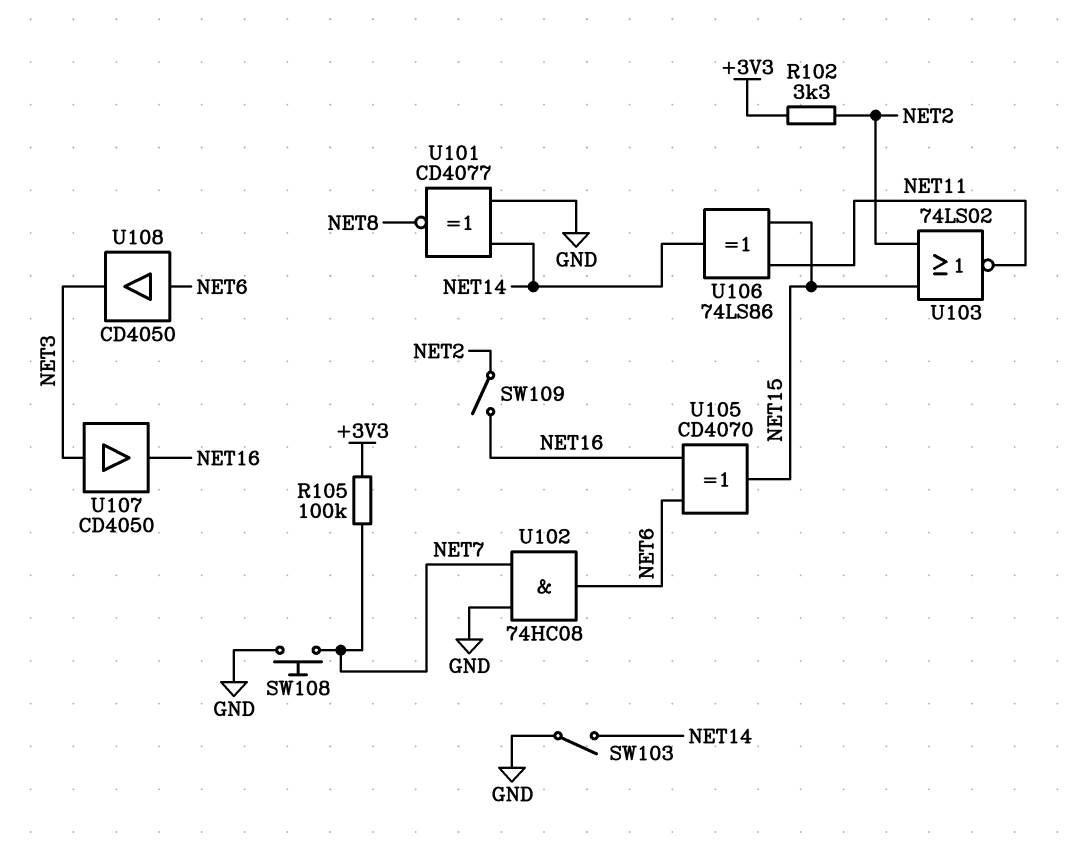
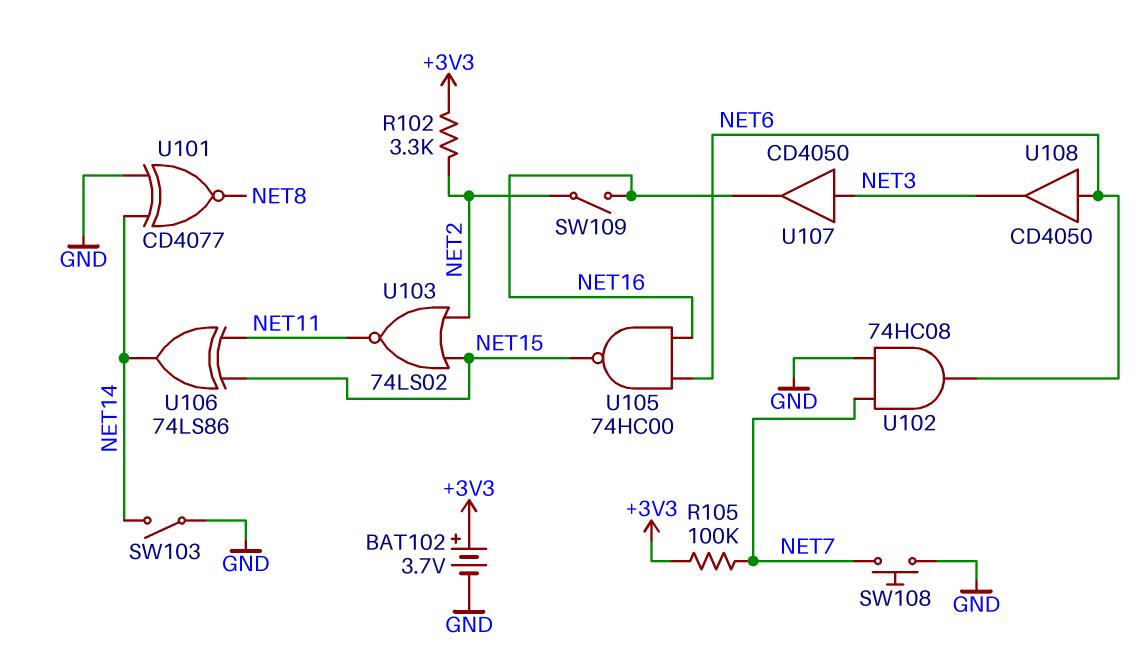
BAT102: none -> 3.7V (plus +3V3, minus GND)
U105: XOR CD4070 (in NET6, in NET16, out NET15) -> NAND 74HC00 (in NET6, in NET16, out NET15)

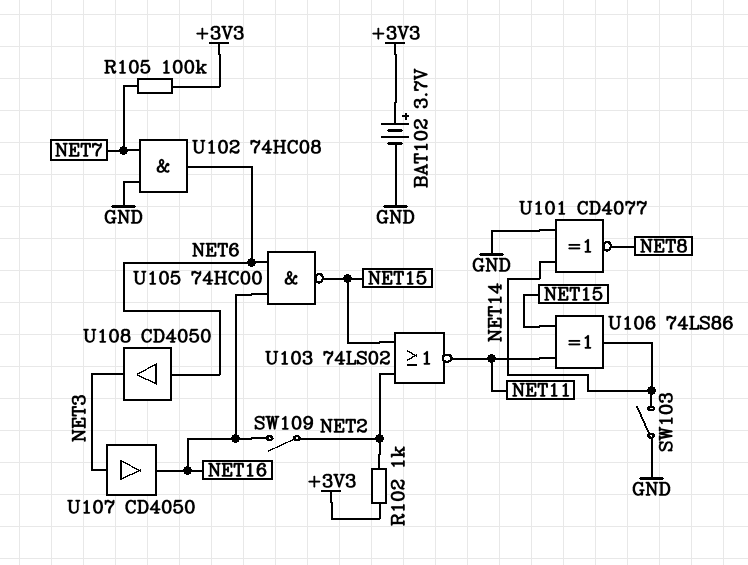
R102: 3.3k (+3V3, NET2) -> 1k (+3V3, NET2)
SW108: button (GND, NET7) -> none

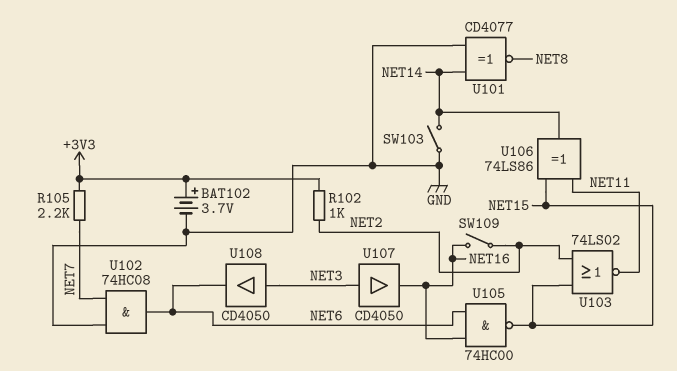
R105: 100k (+3V3, NET7) -> 2.2k (+3V3, NET7)
U108: buffer CD4050 (in NET6, out NET3) -> buffer CD4050 (in NET3, out NET6)

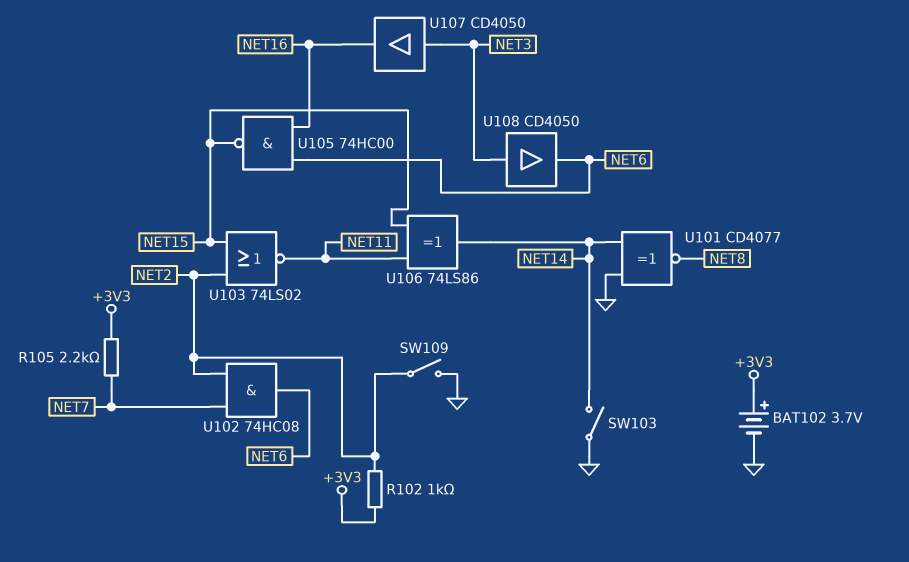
SW109: switch (NET2, NET16) -> switch (GND, NET2)
U102: AND 74HC08 (in GND, in NET7, out NET6) -> AND 74HC08 (in NET2, in NET7, out NET6)

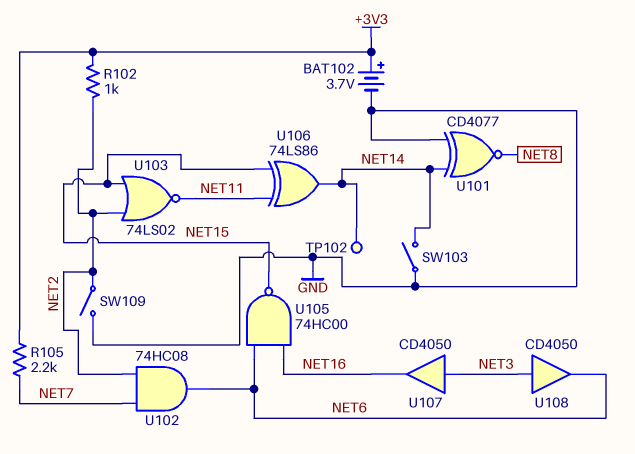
TP102: none -> test point (NET14)

